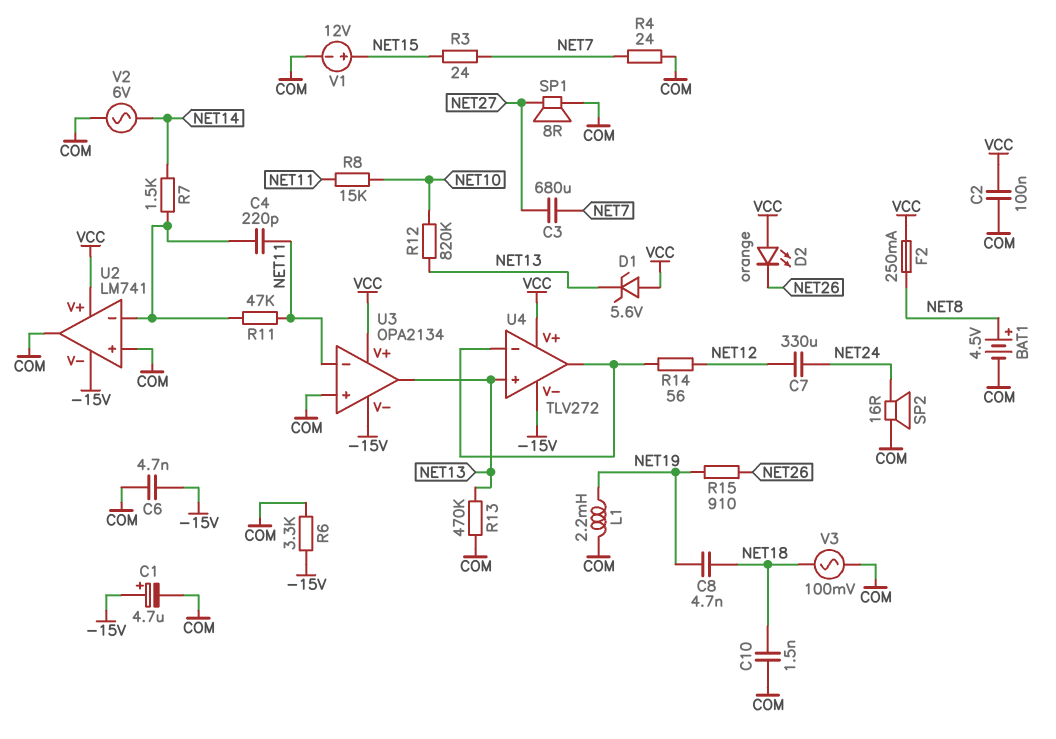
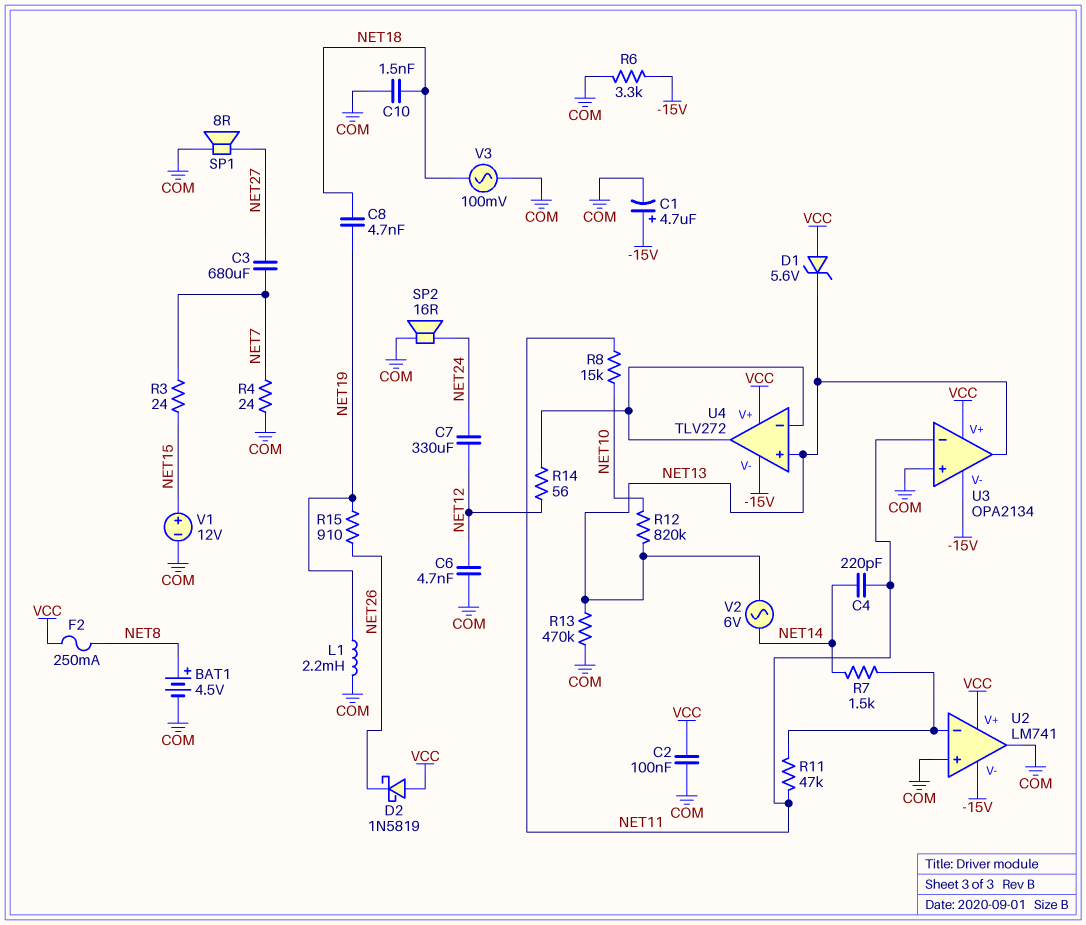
C4: 220pF (NET11, U2/in-) -> 220pF (NET11, NET14)
C6: 4.7nF (-15V, COM) -> 4.7nF (COM, NET12)
D2: LED orange (A VCC, K NET26) -> schottky 1N5819 (A VCC, K NET26)
V2: AC 6V (COM, NET14) -> AC 6V (NET13, NET14)

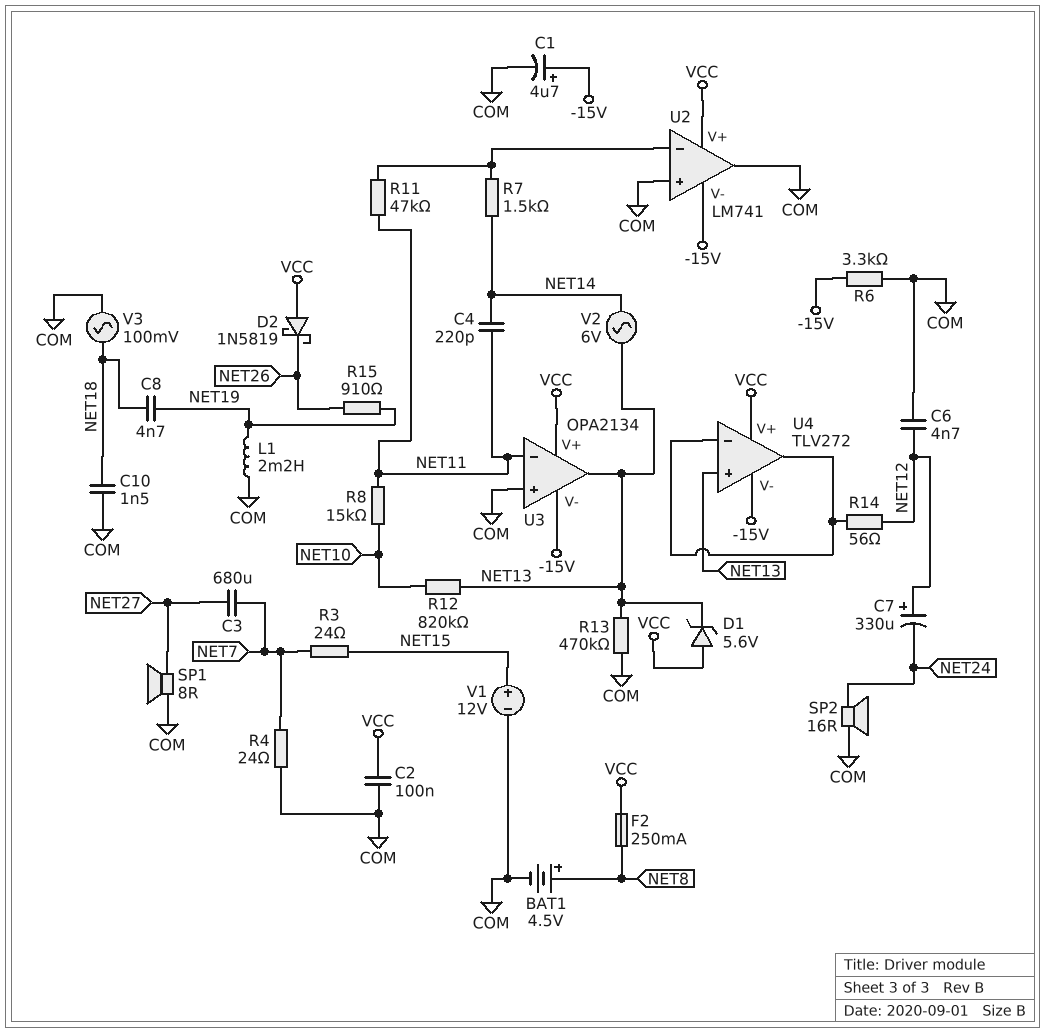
C7: 330uF (NET12, NET24) -> 330uF (plus NET12, minus NET24)

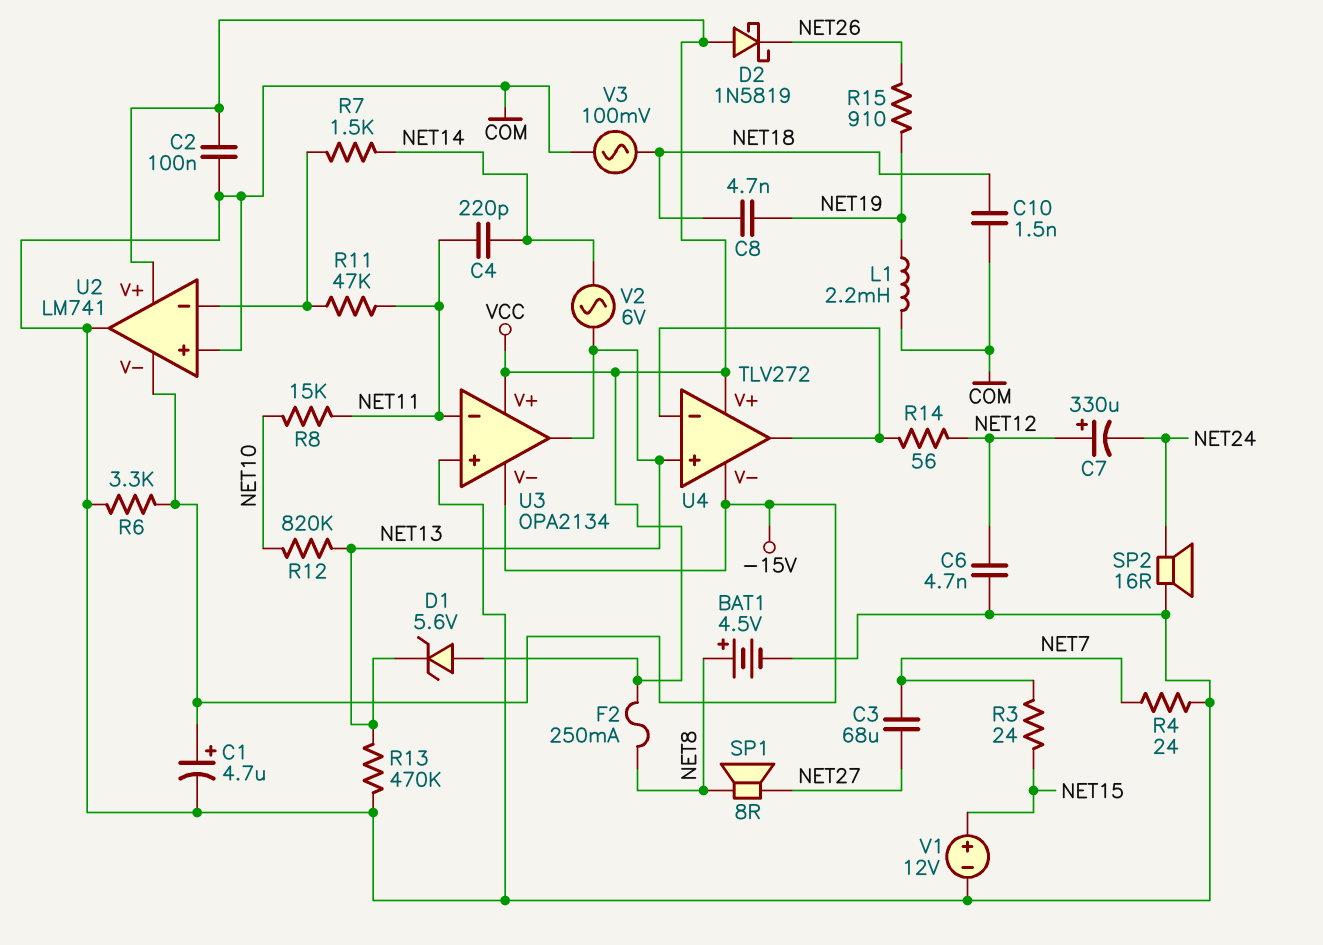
C3: 680uF (NET7, NET27) -> 68uF (NET7, NET27)
SP1: speaker 8R (COM, NET27) -> speaker 8R (NET8, NET27)

